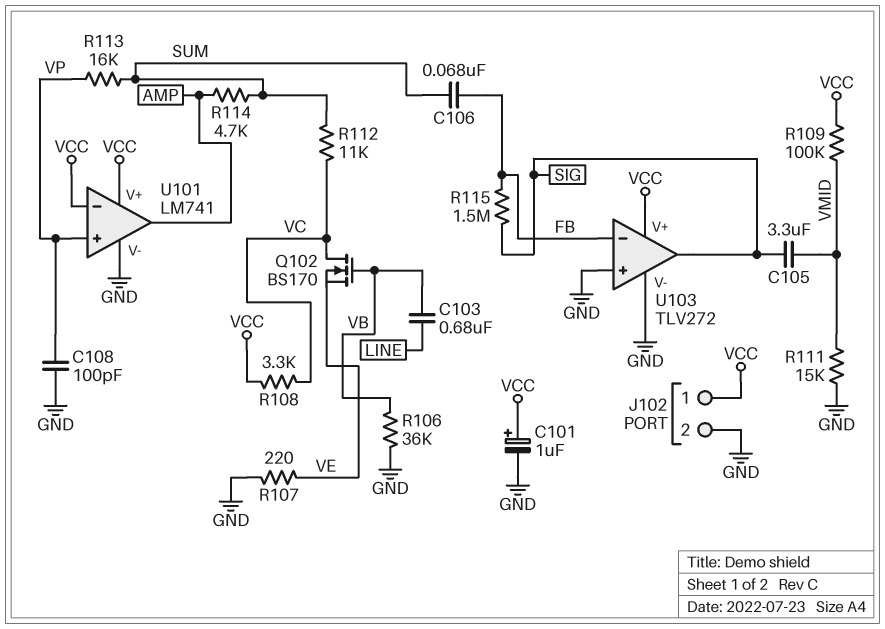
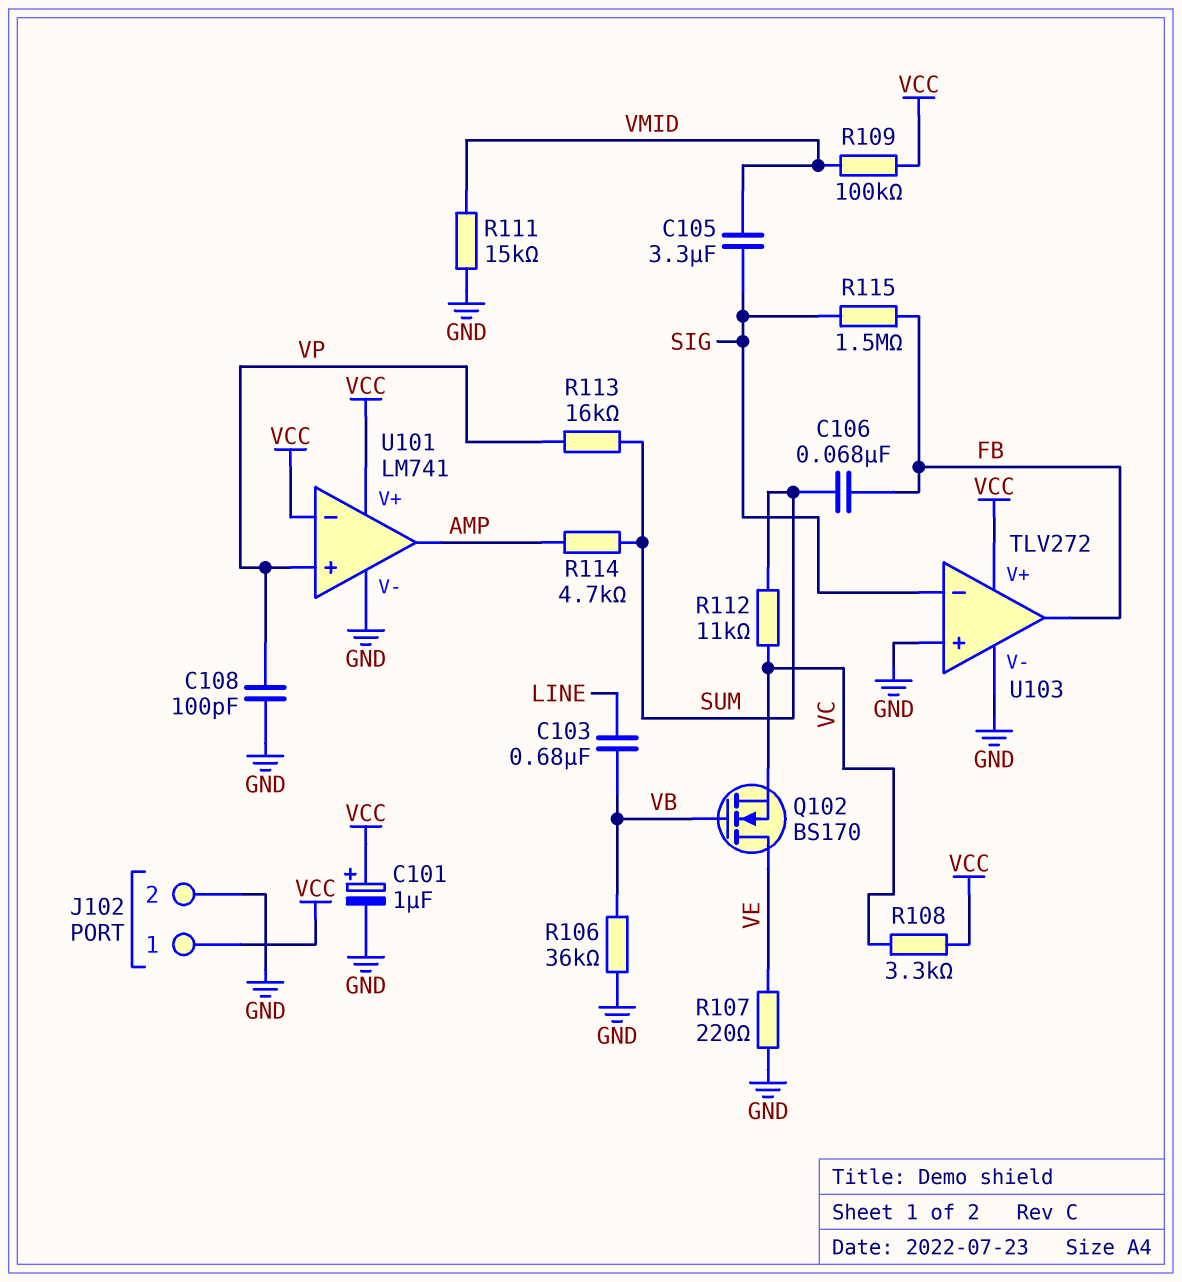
Q102: NMOS BS170 (G VB, D VC, S VE) -> NMOS BS170 (G VB, D VE, S VC)
U103 pin in-: FB -> SIG
U103 pin out: SIG -> FB

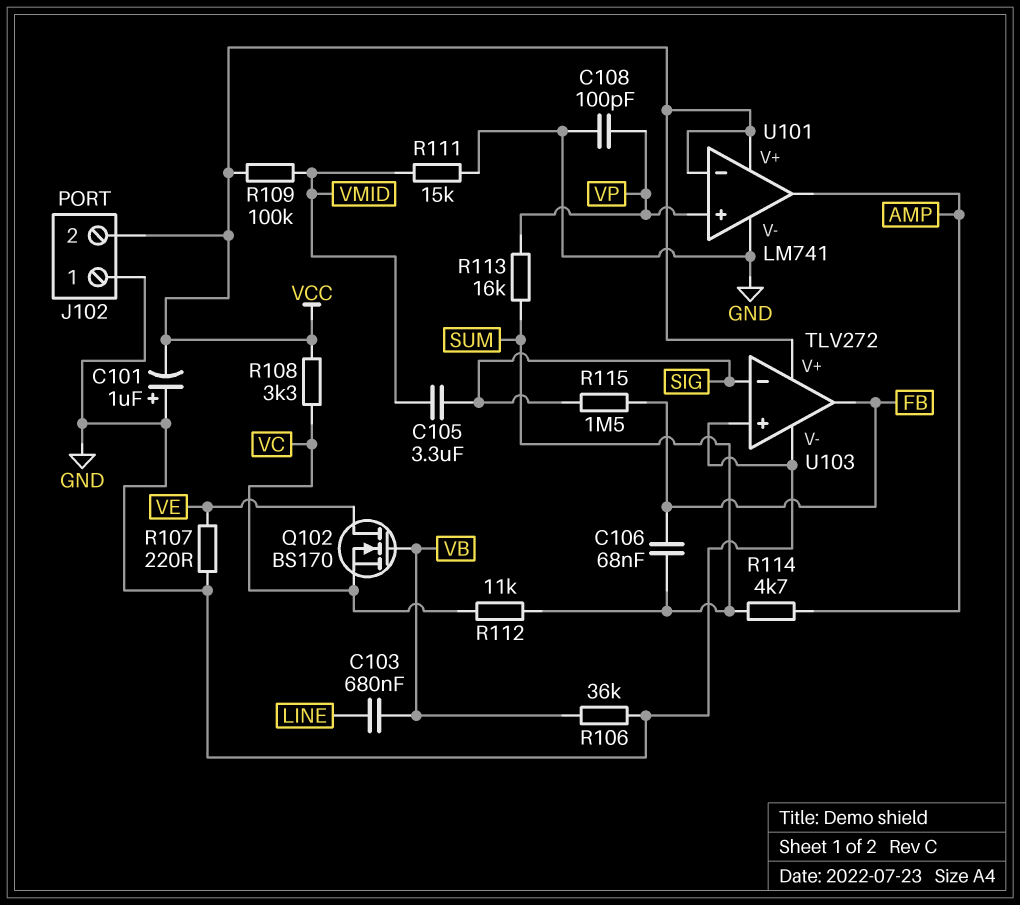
C101: 1uF (plus VCC, minus GND) -> 1uF (plus GND, minus VCC)
J102 pin 1: VCC -> GND
J102 pin 2: GND -> VCC

